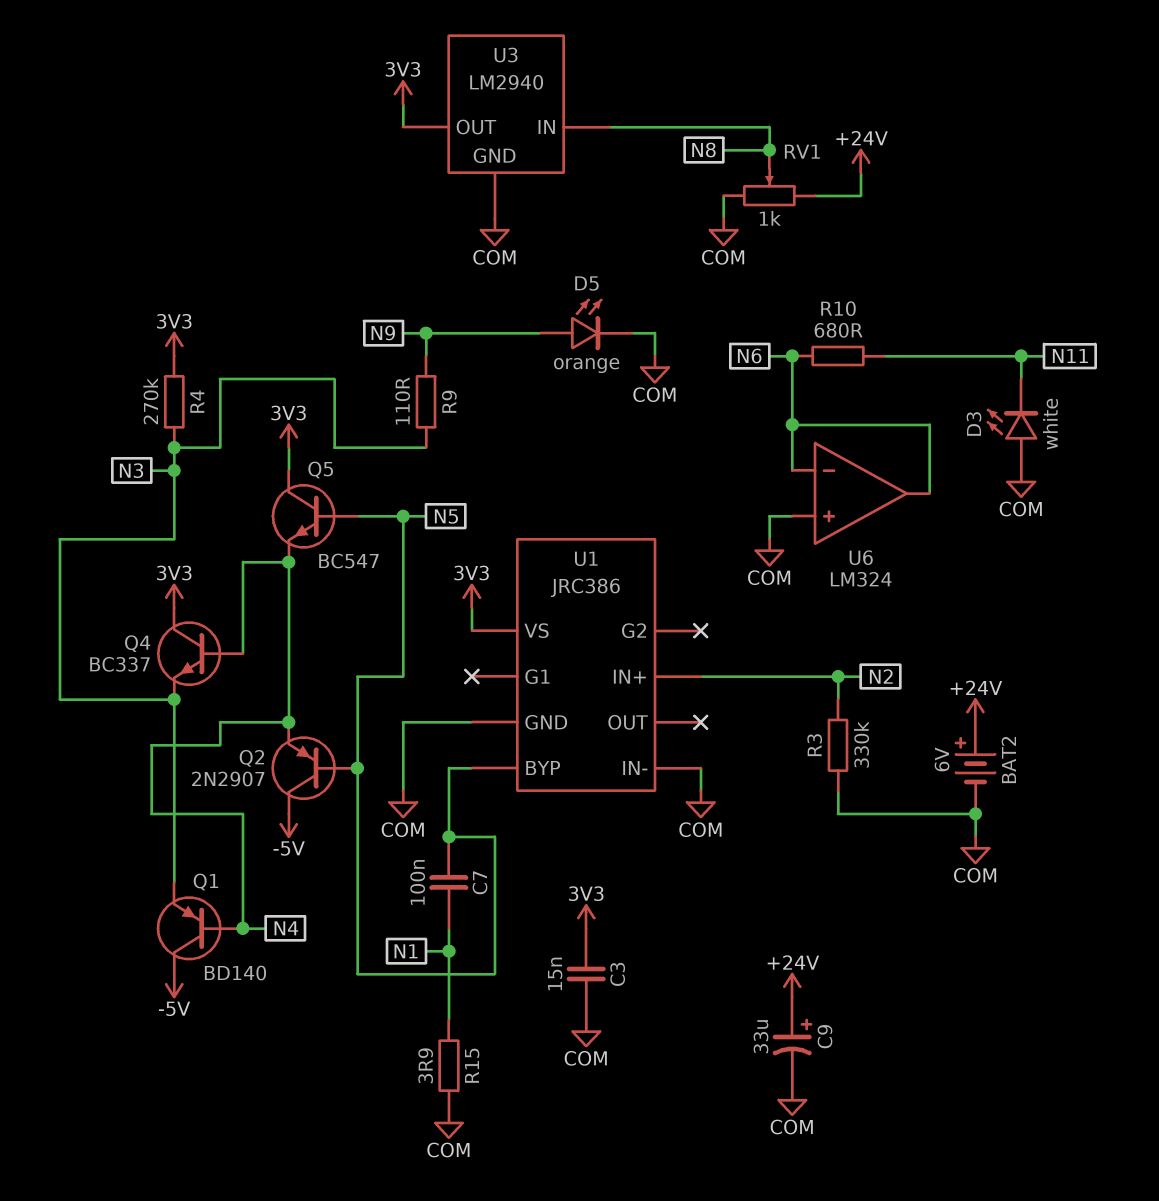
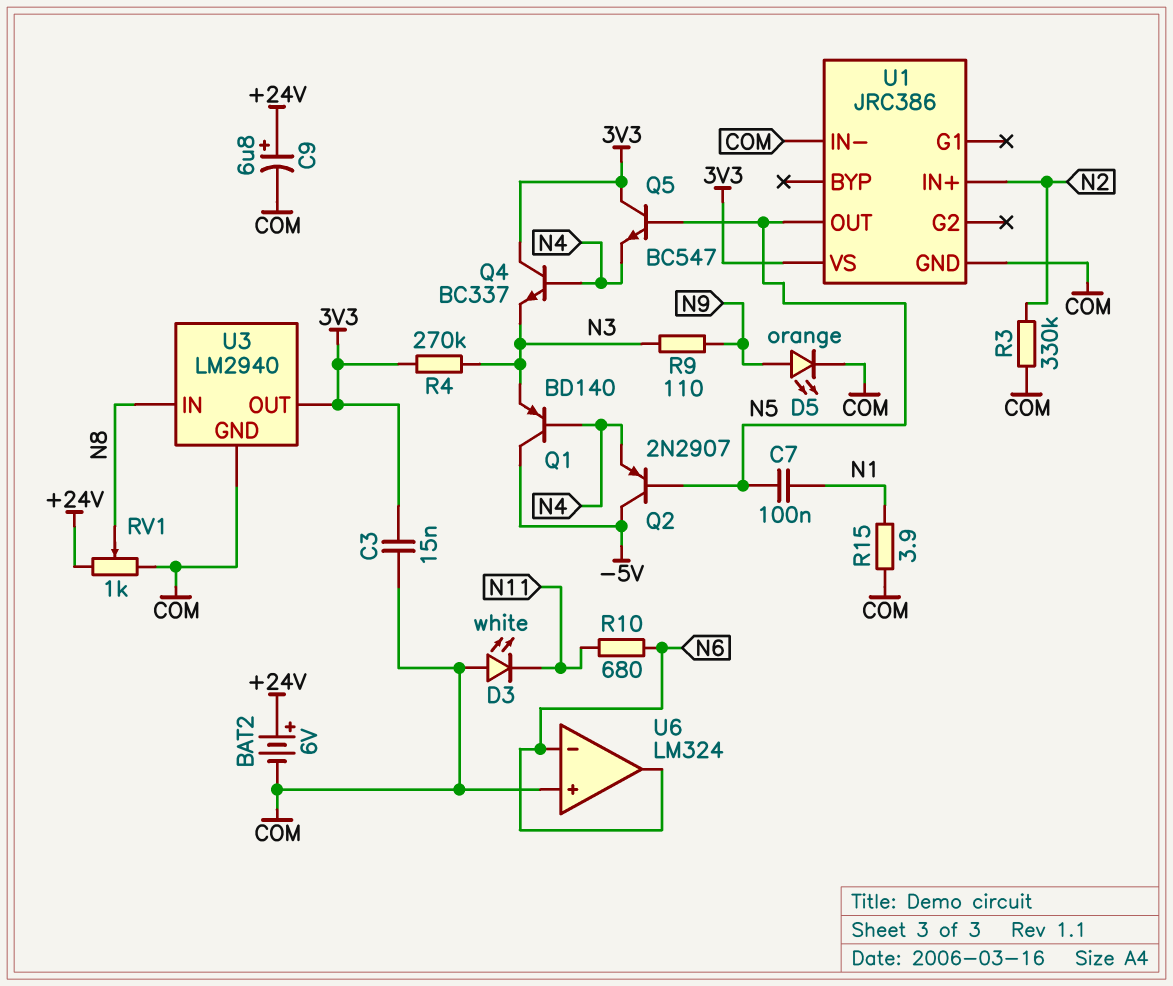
C9: 33uF (plus +24V, minus COM) -> 6.8uF (plus +24V, minus COM)
U1 pin BYP: N5 -> none
U1 pin OUT: none -> N5

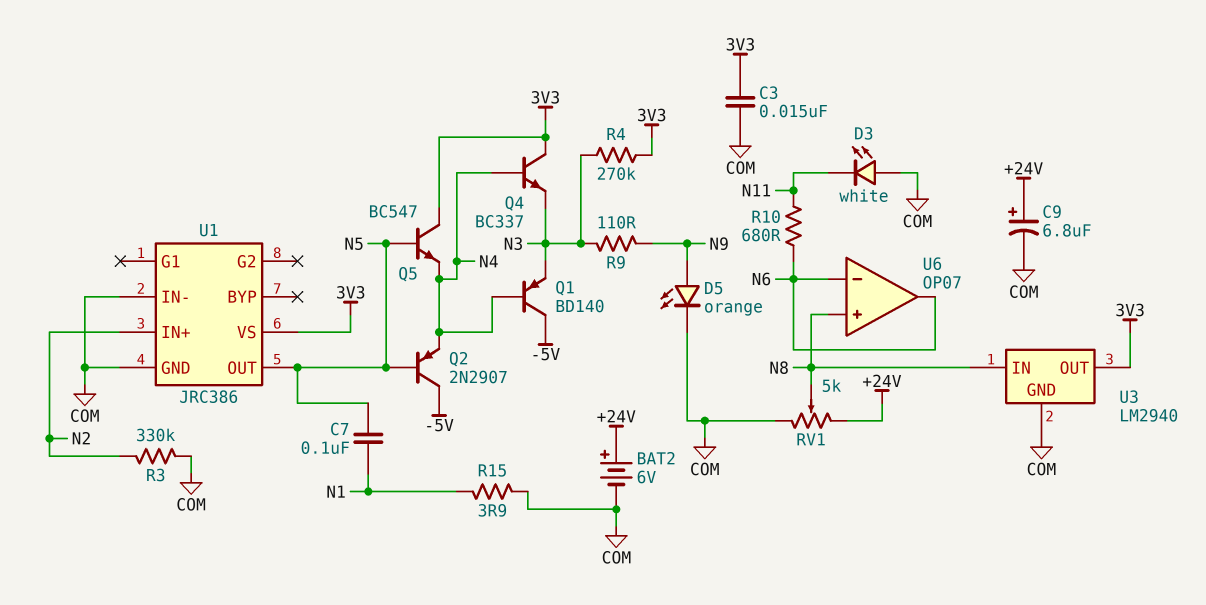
RV1: 1k (+24V, COM, wiper N8) -> 5k (+24V, COM, wiper N8)
U6: LM324 -> OP07
U6 pin in+: COM -> N8

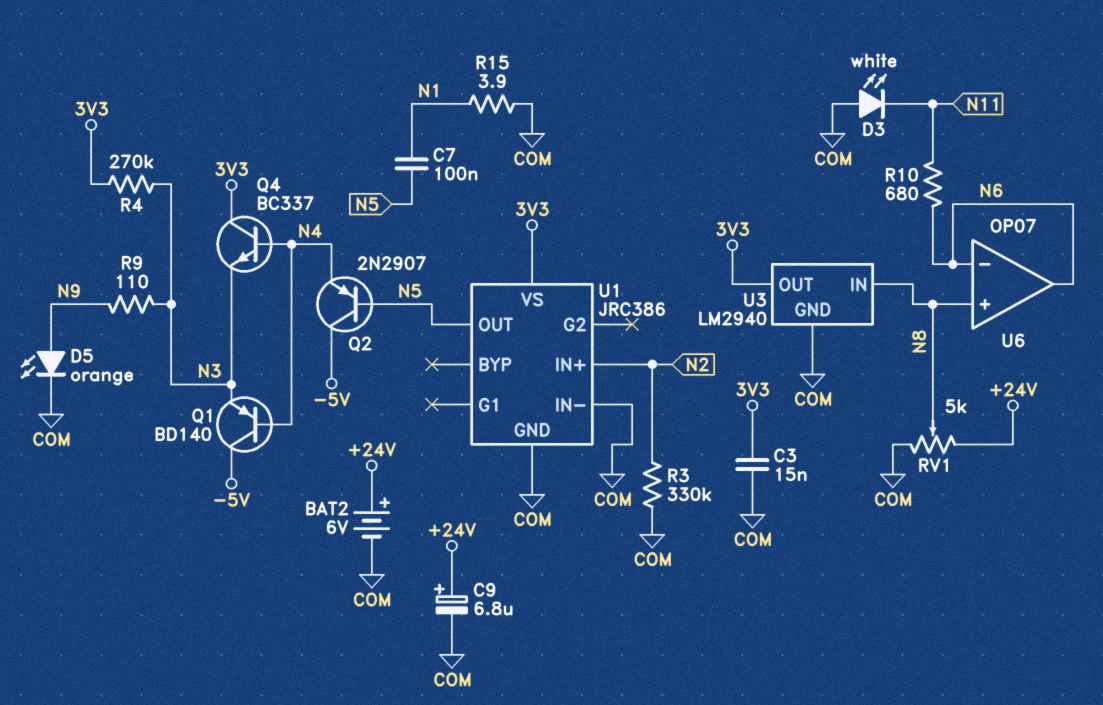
Q5: NPN BC547 (B N5, C 3V3, E N4) -> none

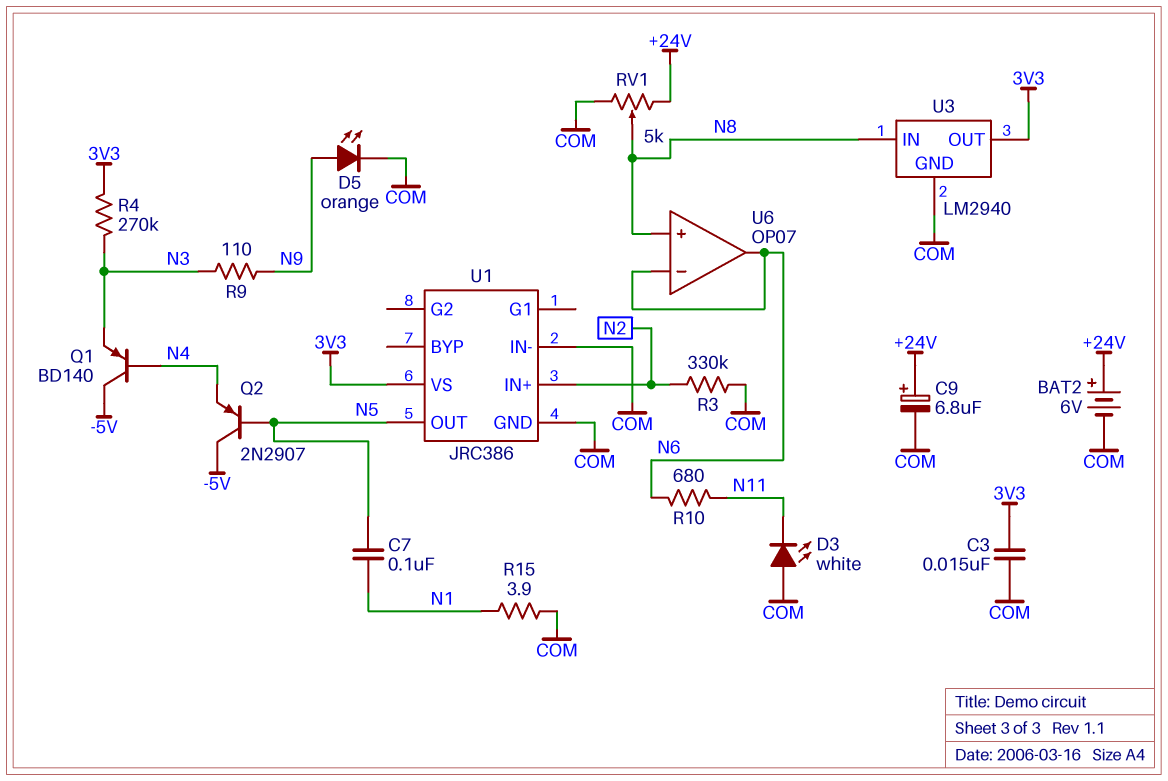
Q4: NPN BC337 (B N4, C 3V3, E N3) -> none

